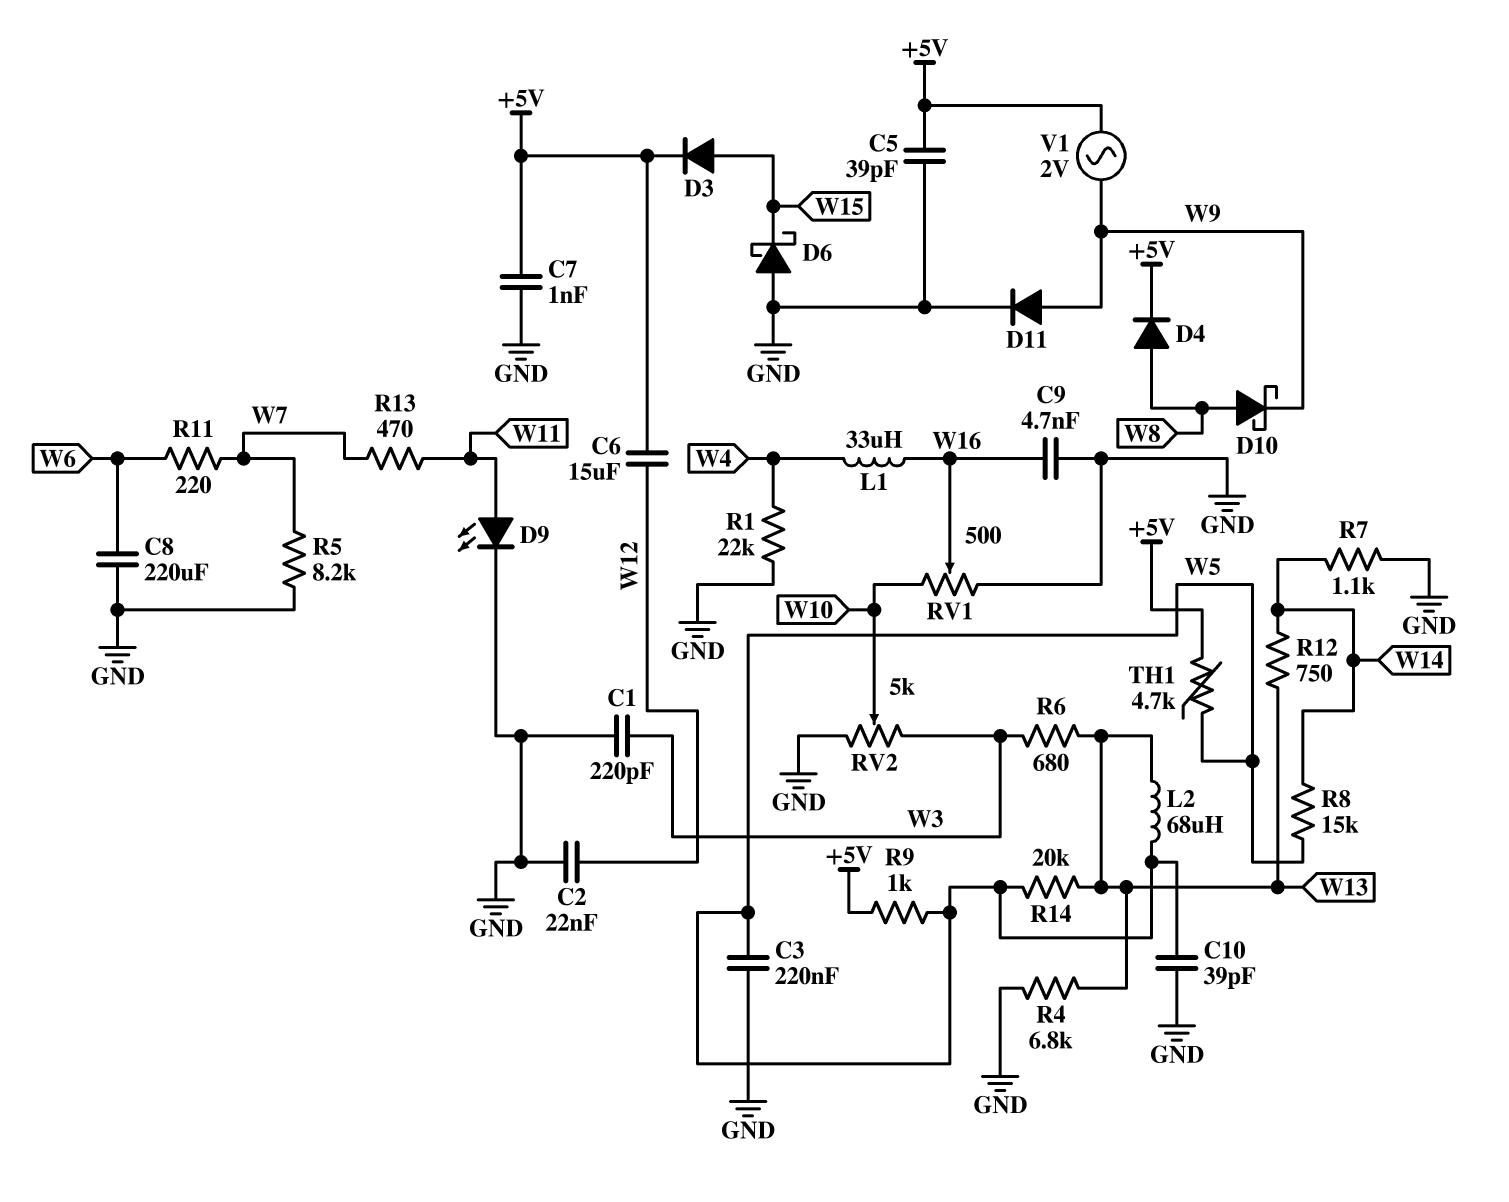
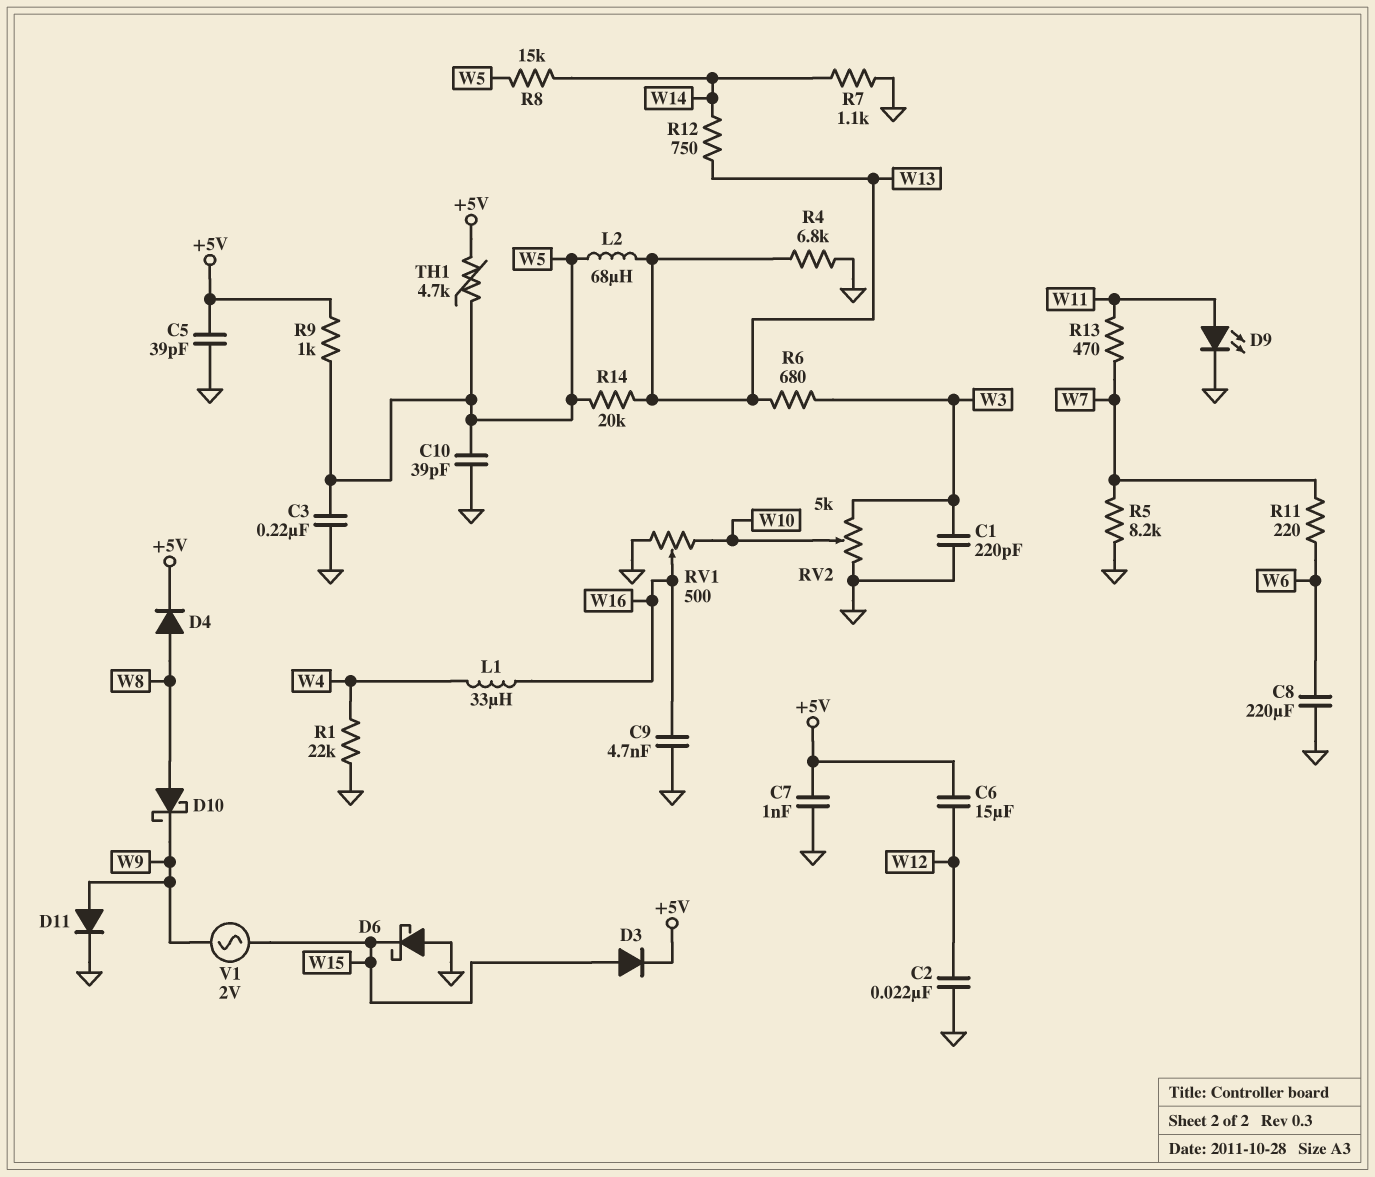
V1: AC 2V (+5V, W9) -> AC 2V (W9, W15)

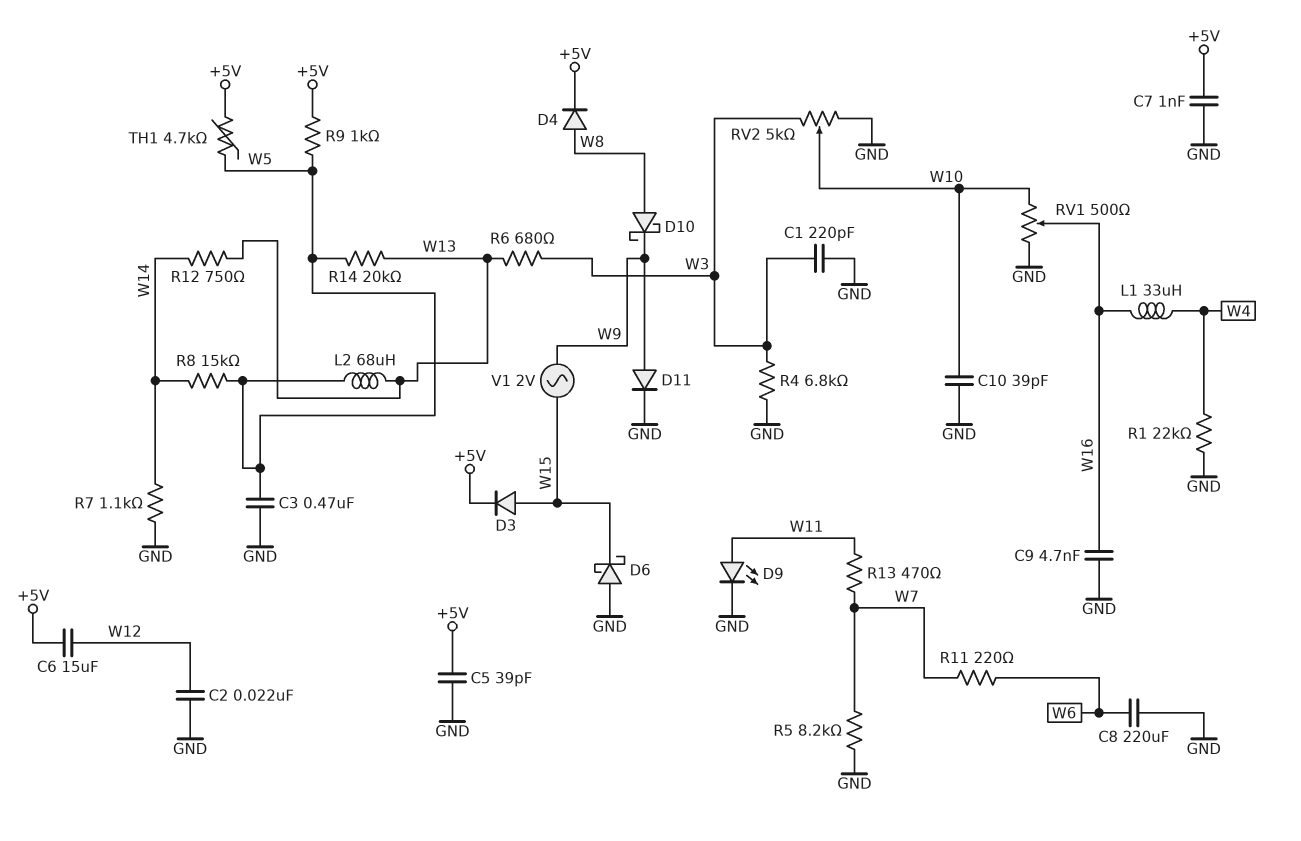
C3: 220nF (GND, W5) -> 470nF (GND, W5)
C10: 39pF (GND, W5) -> 39pF (GND, W10)
R4: 6.8k (GND, W13) -> 6.8k (GND, W3)

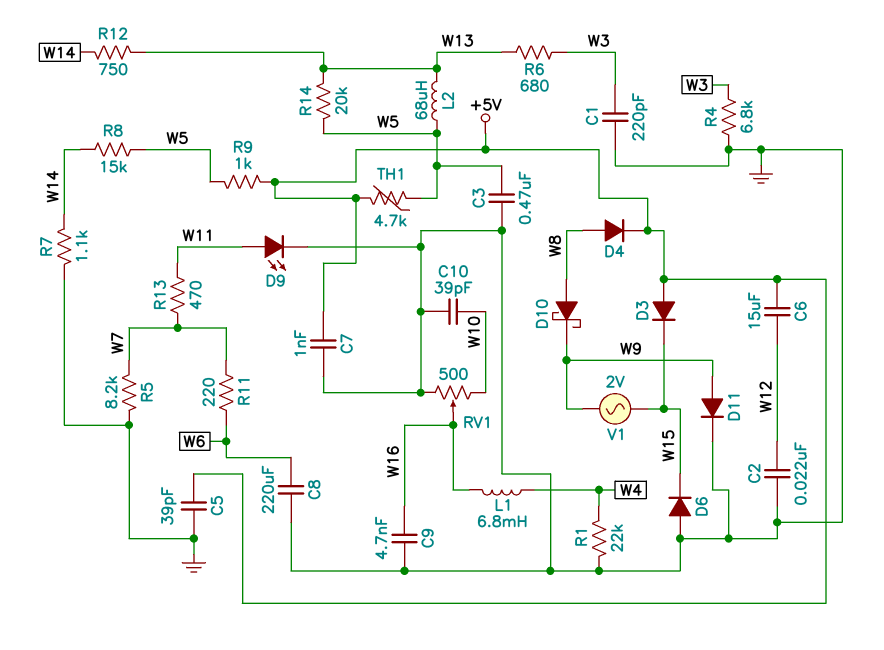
D3: diode (A W15, K +5V) -> diode (A +5V, K W15)
D6: schottky (A GND, K W15) -> diode (A GND, K W15)
L1: 33uH (W4, W16) -> 6.8mH (W4, W16)
RV2: 5k (GND, W3, wiper W10) -> none

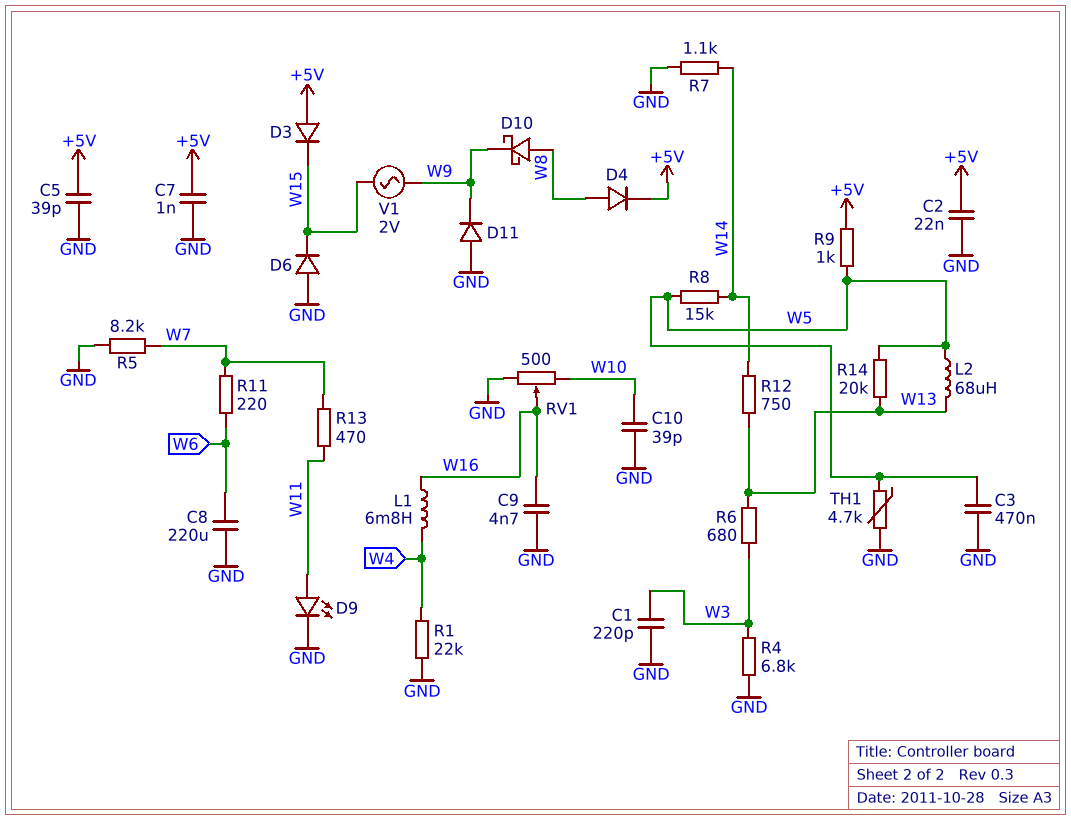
C2: 22nF (GND, W12) -> 22nF (+5V, GND)
C6: 15uF (+5V, W12) -> none
D11: diode (A W9, K GND) -> diode (A GND, K W9)
TH1: 4.7k (+5V, W5) -> 4.7k (GND, W5)

